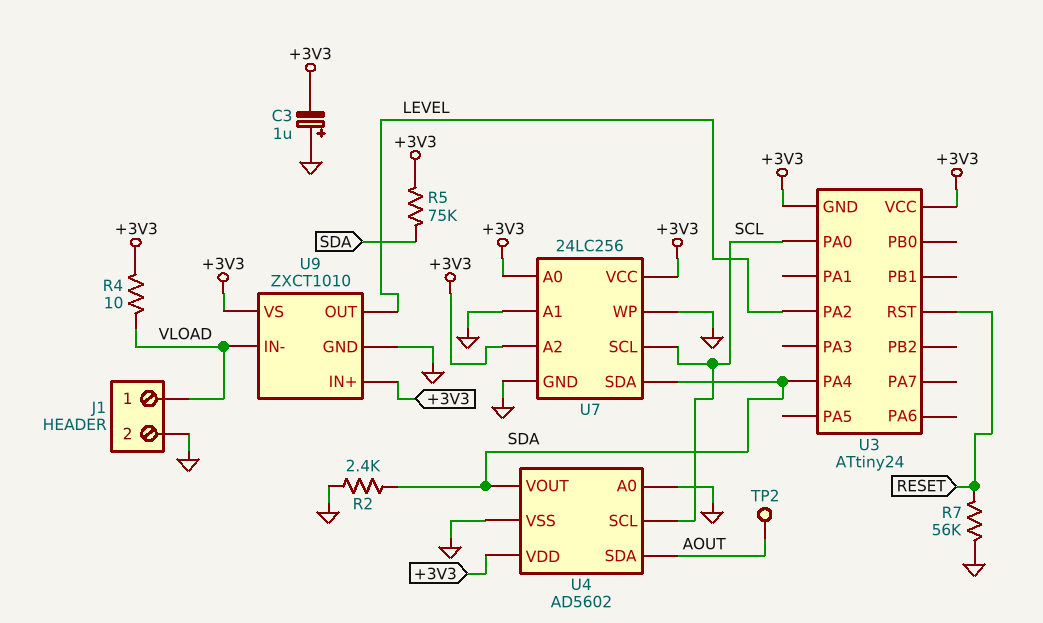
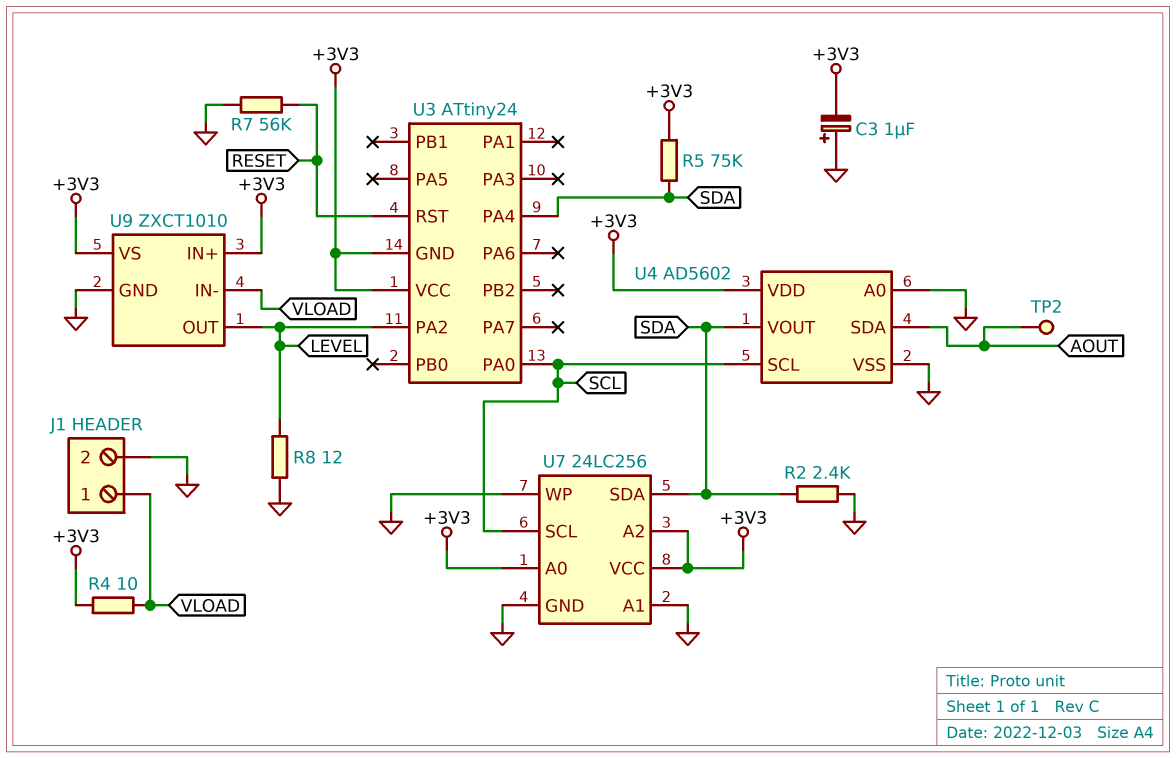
R8: none -> 12 (GND, LEVEL)

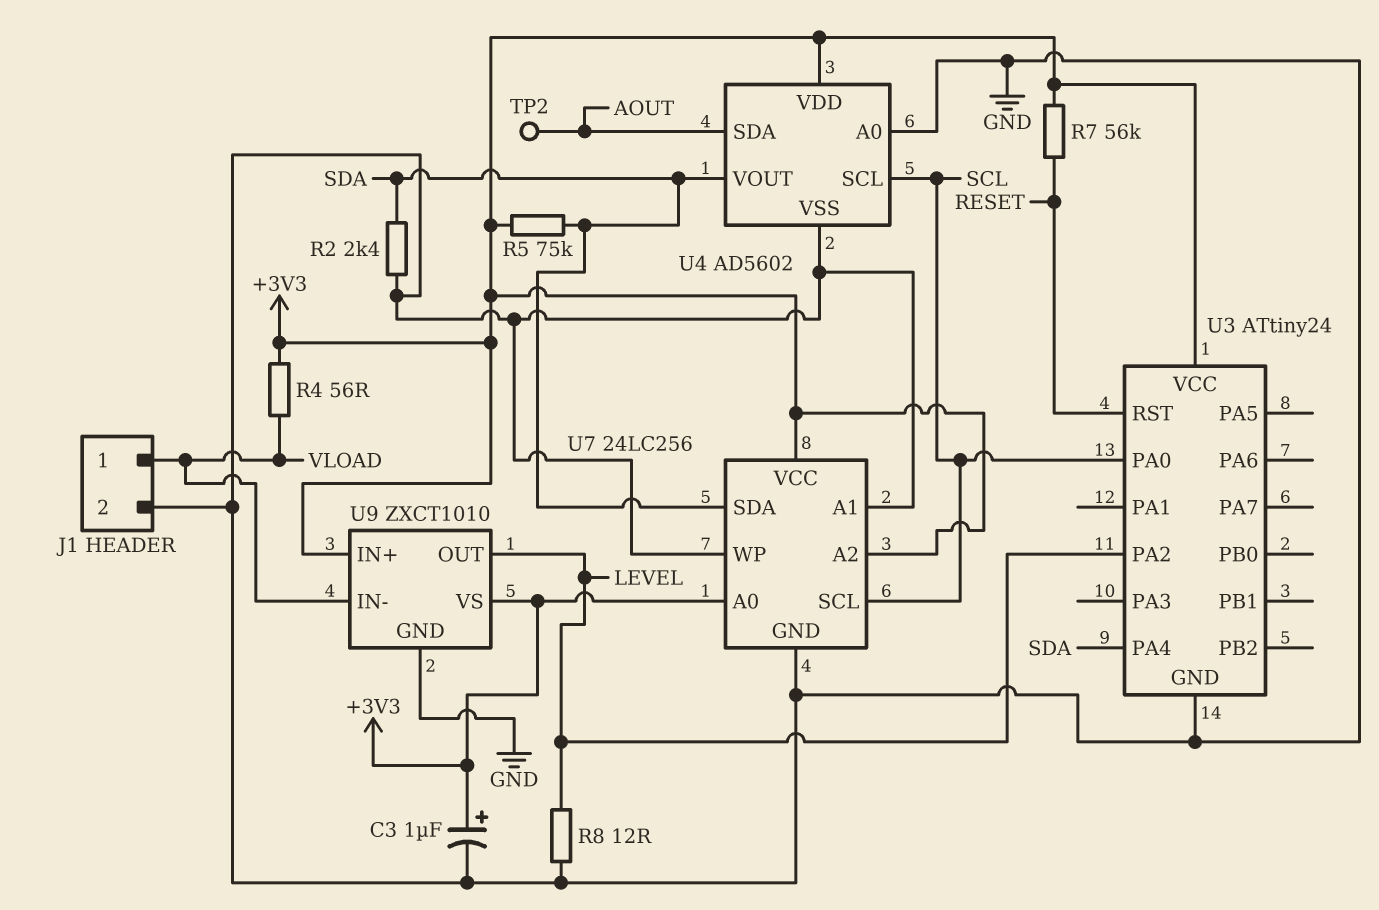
C3: 1uF (plus GND, minus +3V3) -> 1uF (plus +3V3, minus GND)
R4: 10 (+3V3, VLOAD) -> 56 (+3V3, VLOAD)
R7: 56k (GND, RESET) -> 56k (+3V3, RESET)
U3 pin GND: +3V3 -> GND

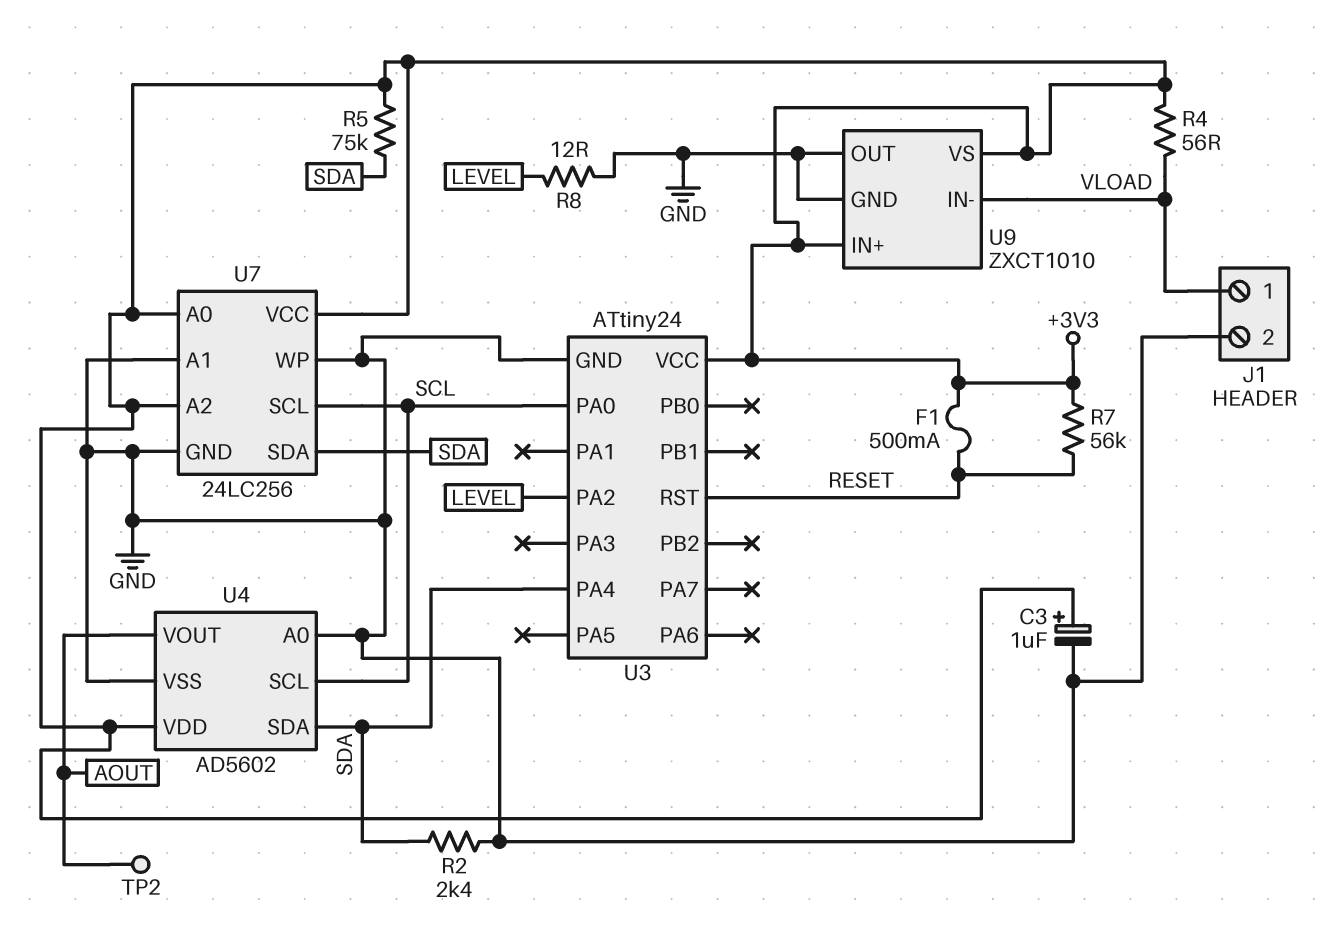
F1: none -> 500mA (+3V3, RESET)
U4 pin SDA: AOUT -> SDA
U4 pin VOUT: SDA -> AOUT
U9 pin OUT: LEVEL -> GND

